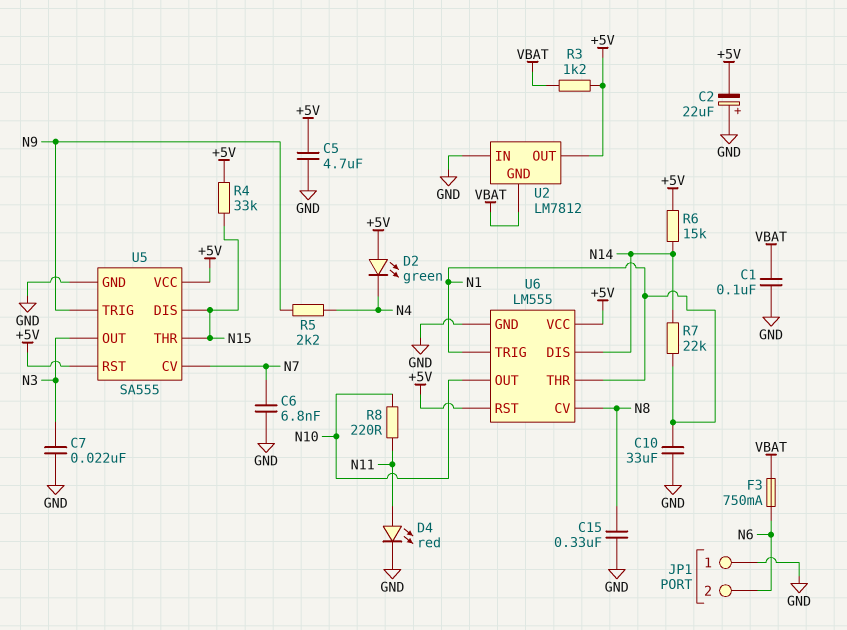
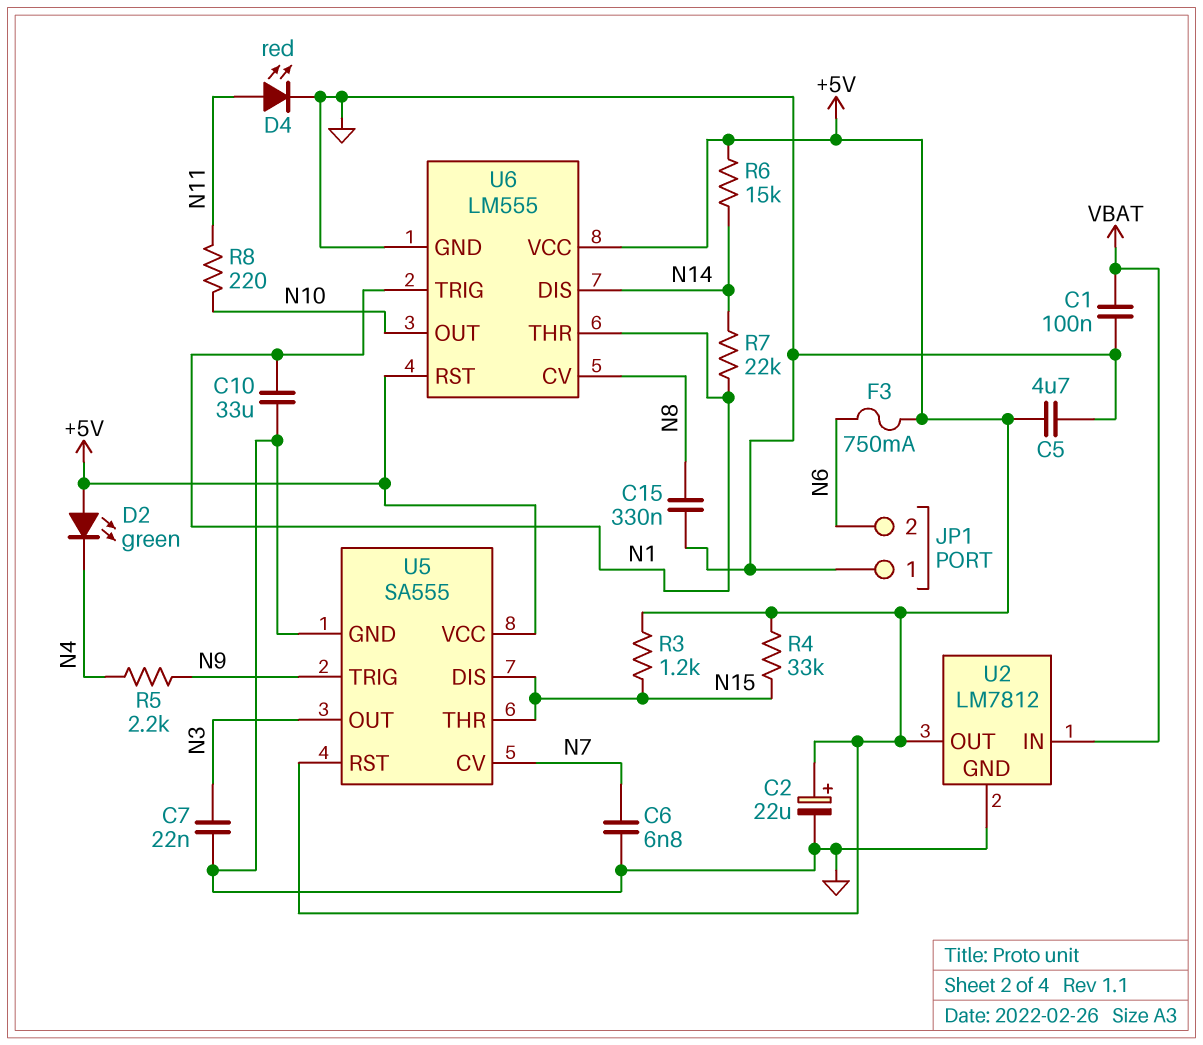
C2: 22uF (plus GND, minus +5V) -> 22uF (plus +5V, minus GND)
F3: 750mA (N6, VBAT) -> 750mA (+5V, N6)
R3: 1.2k (+5V, VBAT) -> 1.2k (+5V, N15)
U2 pin GND: VBAT -> GND
U2 pin IN: GND -> VBAT

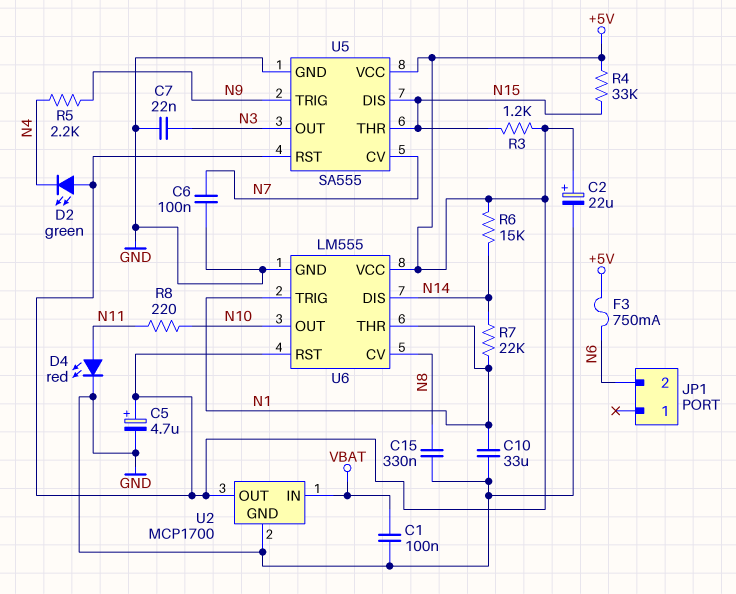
C5: 4.7uF (+5V, GND) -> 4.7uF (plus +5V, minus GND)
C6: 6.8nF (GND, N7) -> 100nF (GND, N7)
JP1 pin 1: GND -> none
U2: LM7812 -> MCP1700

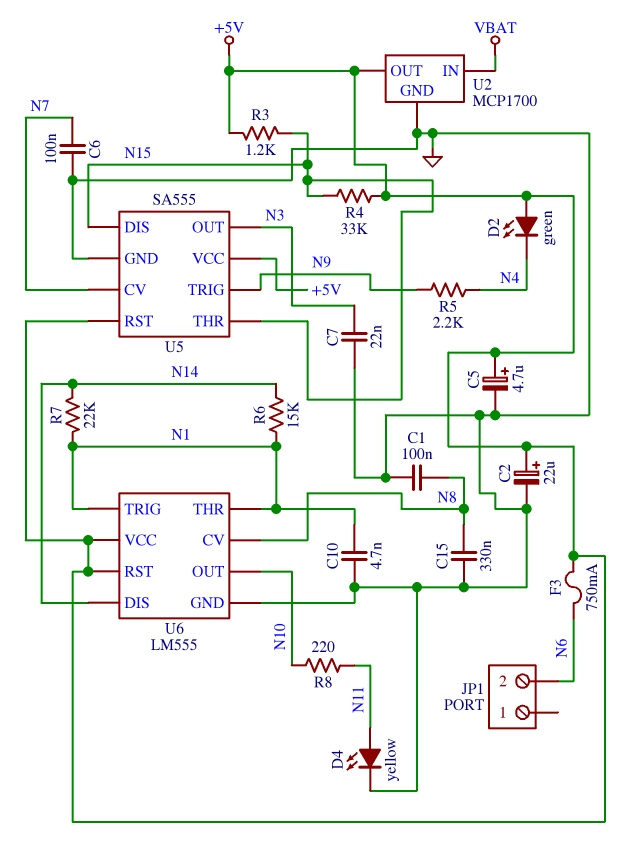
C1: 100nF (GND, VBAT) -> 100nF (GND, N8)
C10: 33uF (GND, N1) -> 4.7nF (GND, N1)
D4: LED red (A N11, K GND) -> LED yellow (A N11, K GND)
R6: 15k (+5V, N14) -> 15k (N1, N14)

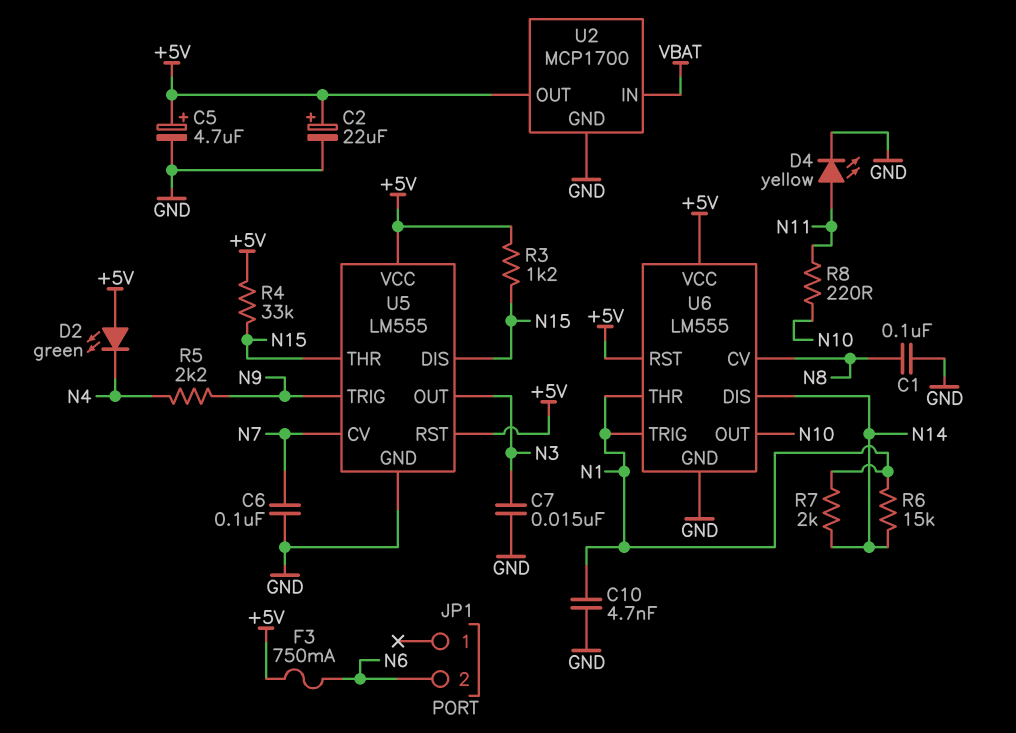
C7: 22nF (GND, N3) -> 15nF (GND, N3)
C15: 330nF (GND, N8) -> none
R7: 22k (N1, N14) -> 2k (N1, N14)
U5: SA555 -> LM555

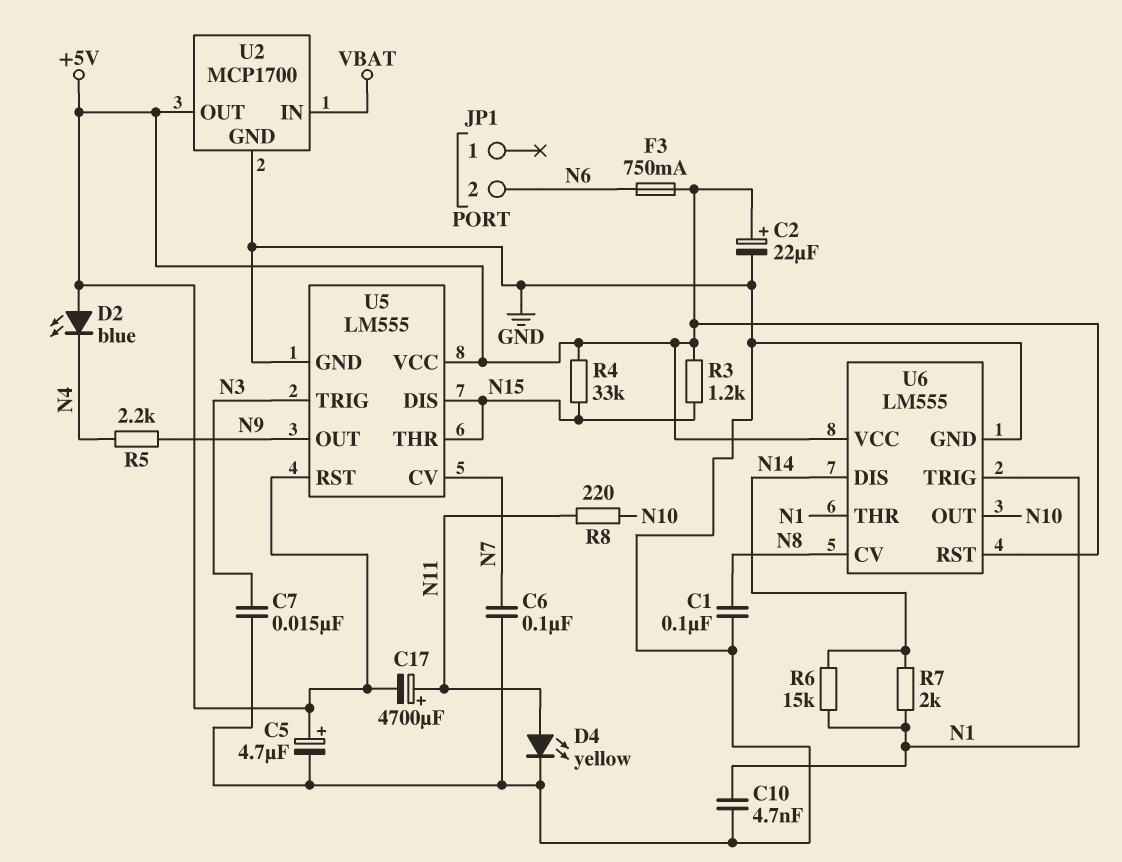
C17: none -> 4700uF (plus N11, minus +5V)
D2: LED green (A +5V, K N4) -> LED blue (A +5V, K N4)
U5 pin OUT: N3 -> N9
U5 pin TRIG: N9 -> N3

